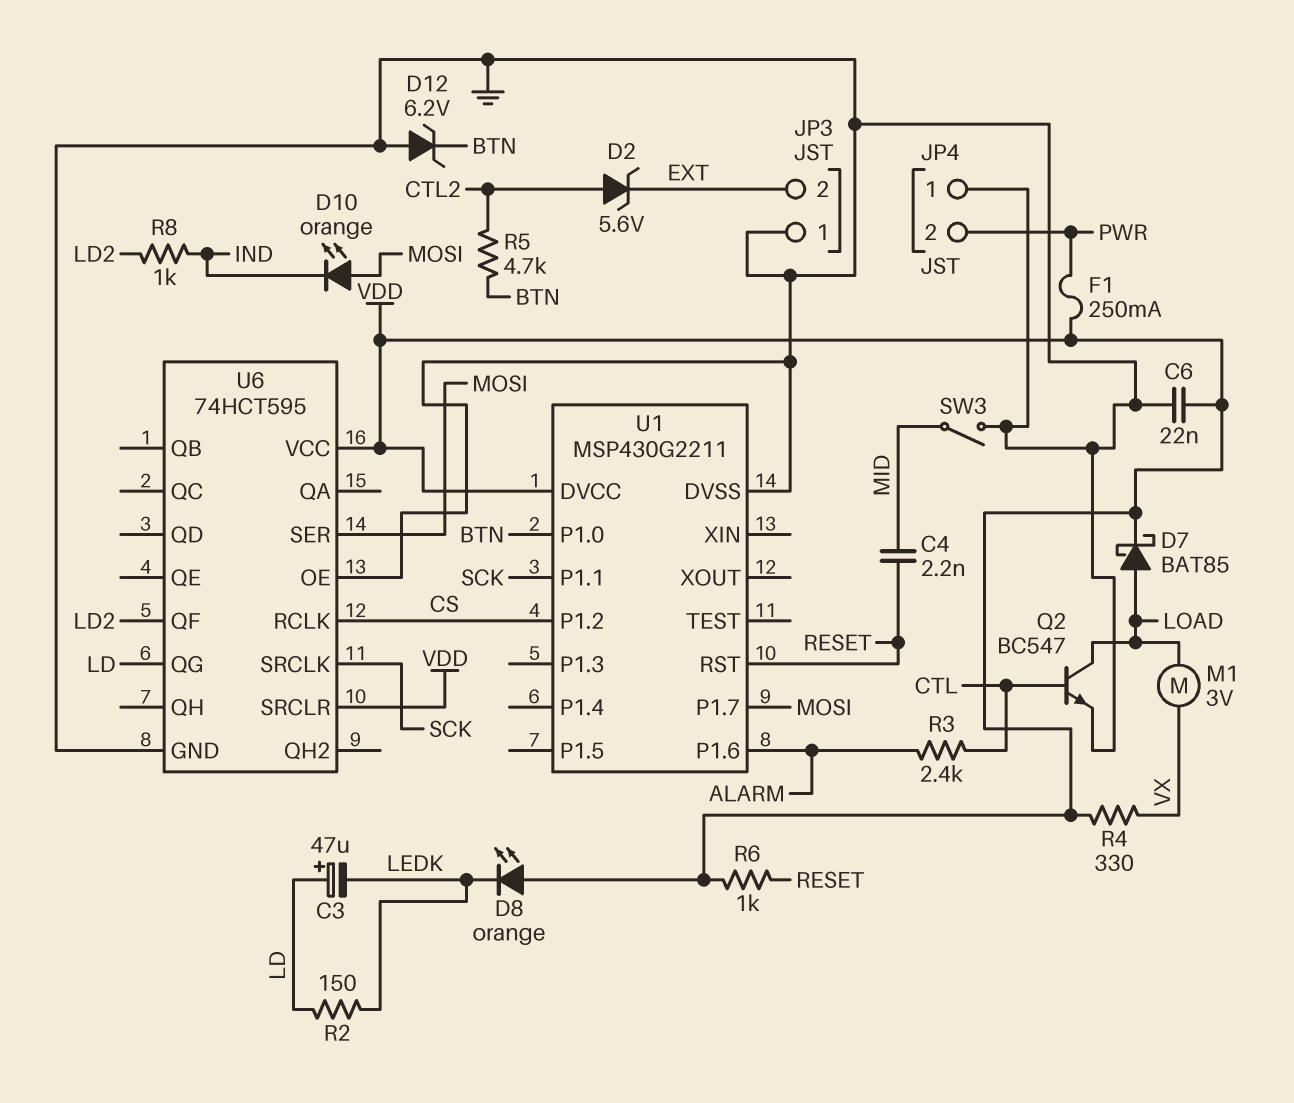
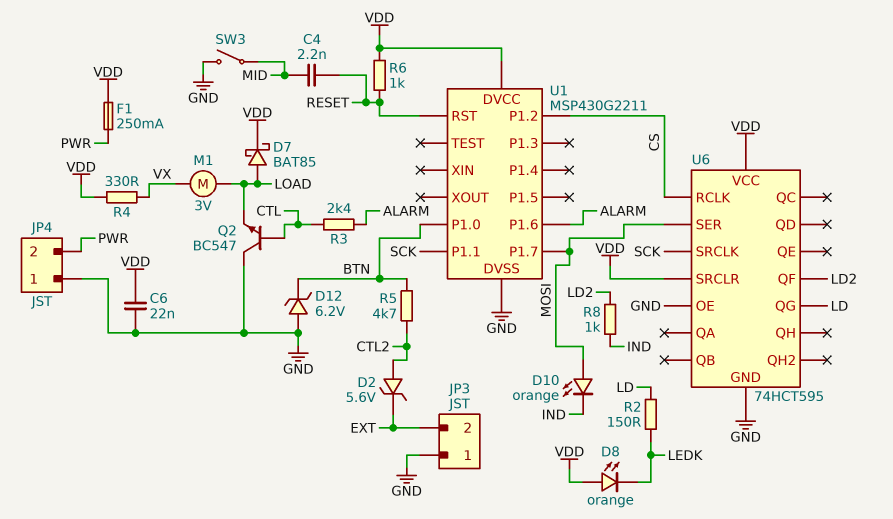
C3: 47uF (plus LD, minus LEDK) -> none
Q2: NPN BC547 (B CTL, C LOAD, E GND) -> NPN BC547 (B CTL, C GND, E LOAD)

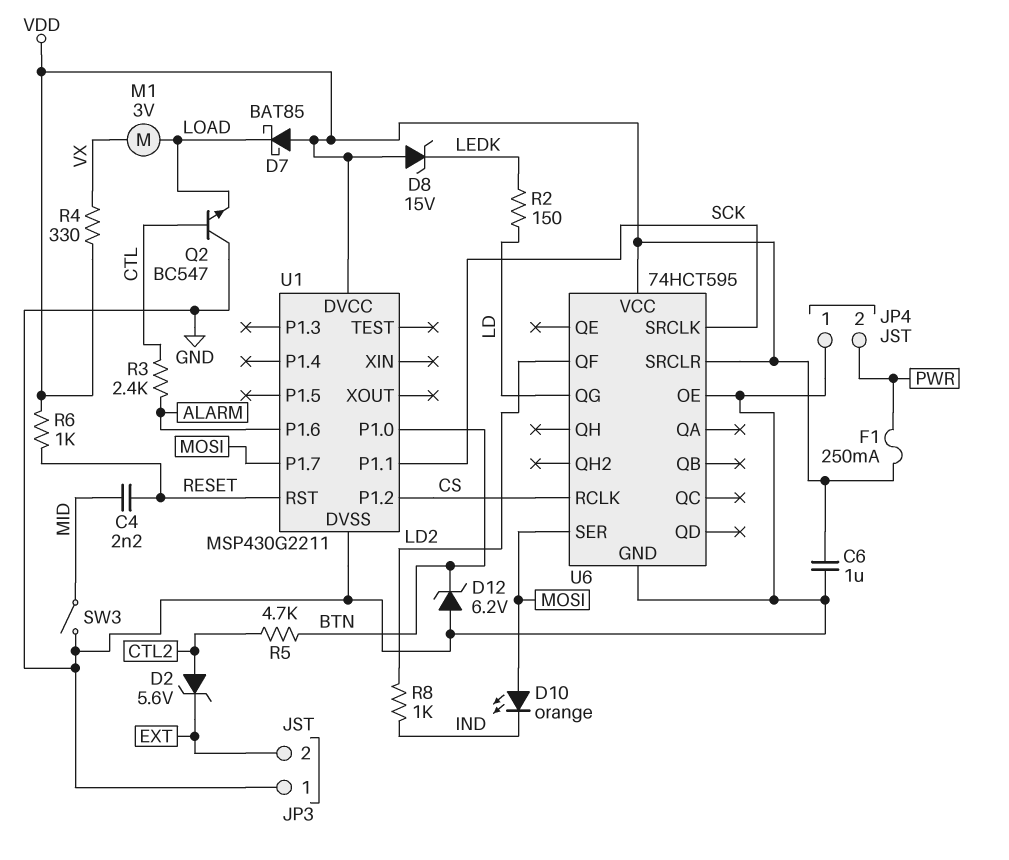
C6: 22nF (GND, VDD) -> 1uF (GND, VDD)
D7: schottky BAT85 (A LOAD, K VDD) -> schottky BAT85 (A VDD, K LOAD)
D8: LED orange (A VDD, K LEDK) -> zener 15V (A VDD, K LEDK)

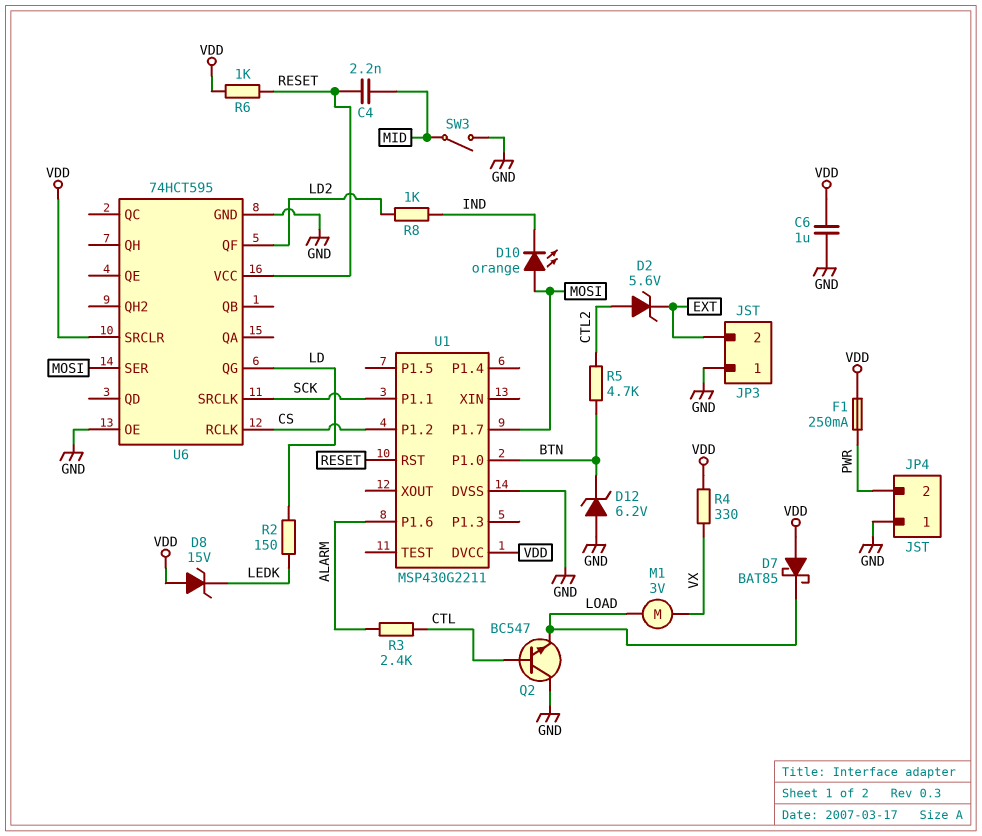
U6 pin VCC: VDD -> RESET

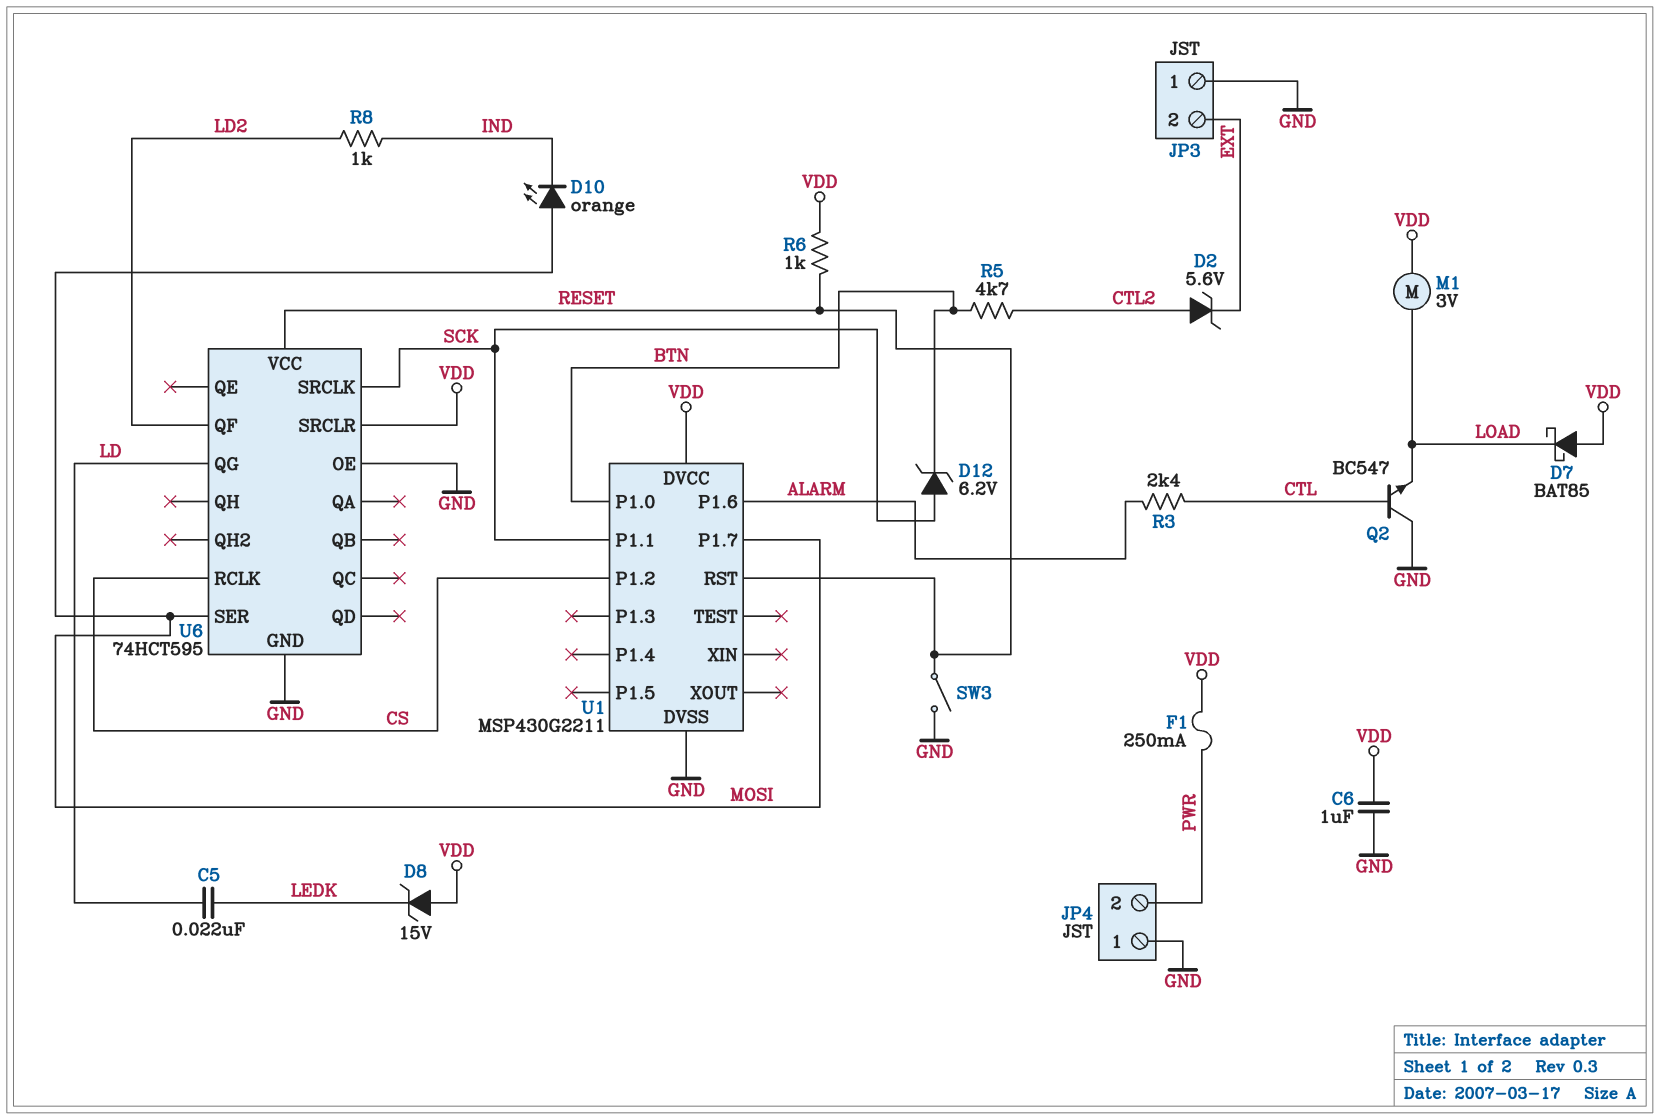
C4: 2.2nF (MID, RESET) -> none
C5: none -> 22nF (LD, LEDK)
D12: zener 6.2V (A GND, K BTN) -> zener 6.2V (A SCK, K BTN)
M1: motor 3V (LOAD, VX) -> motor 3V (LOAD, VDD)
R2: 150 (LD, LEDK) -> none
R4: 330 (VDD, VX) -> none
SW3: switch (GND, MID) -> switch (GND, RESET)

